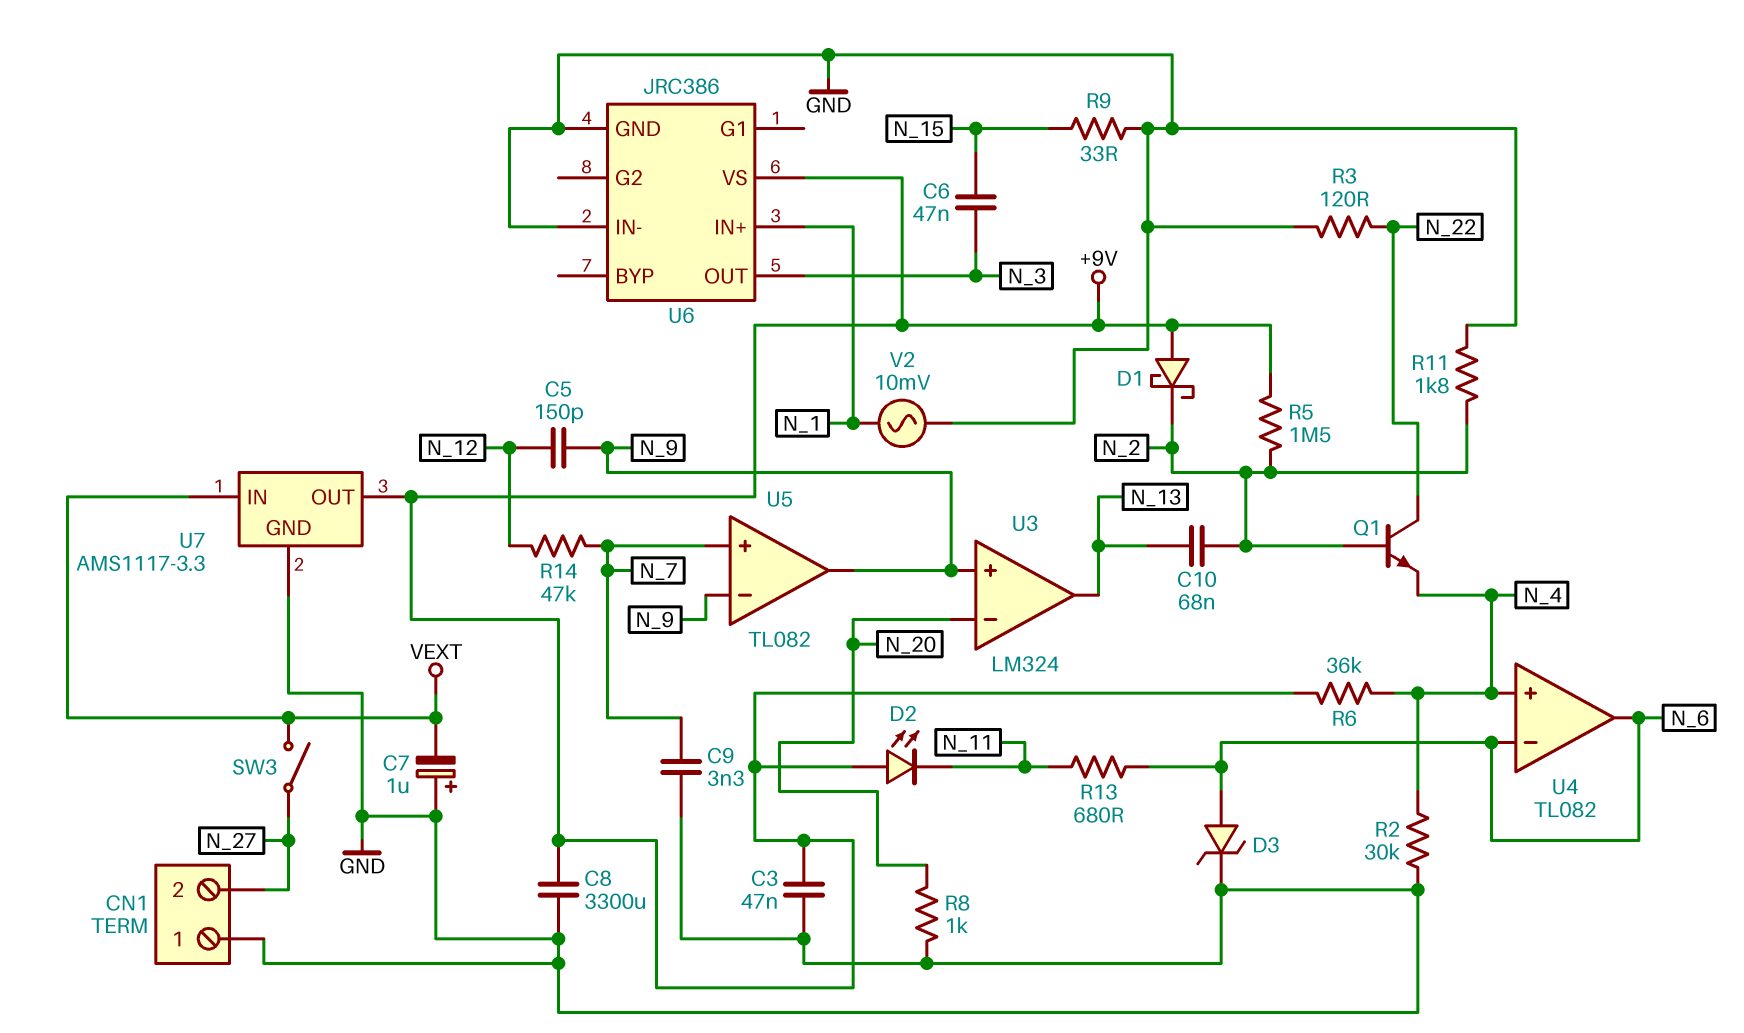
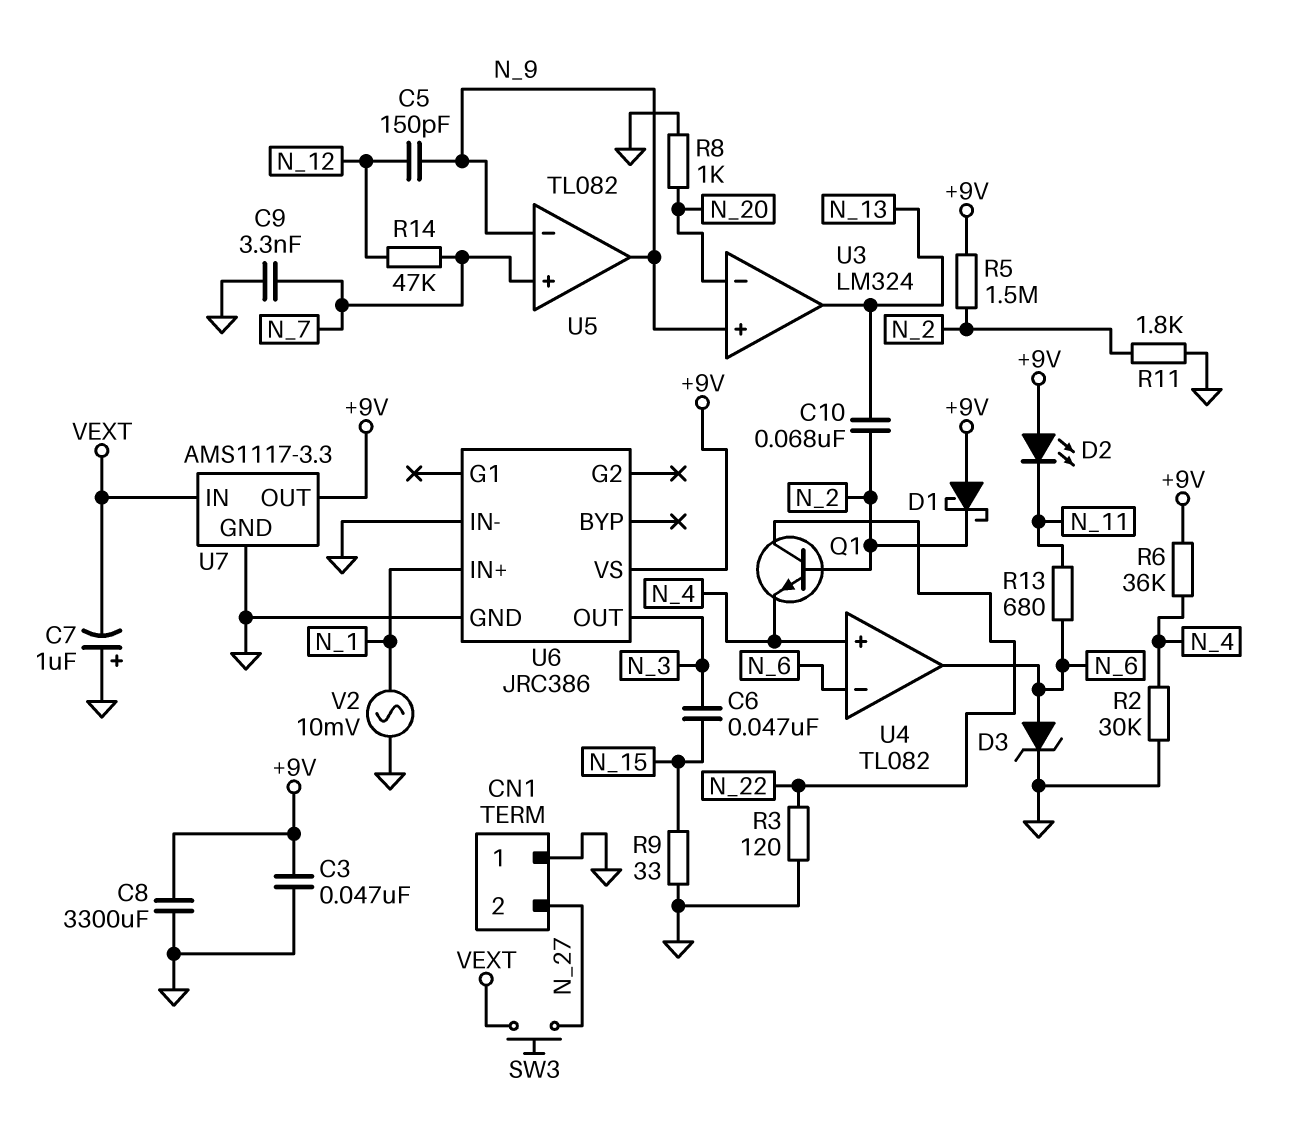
SW3: switch (N_27, VEXT) -> button (N_27, VEXT)

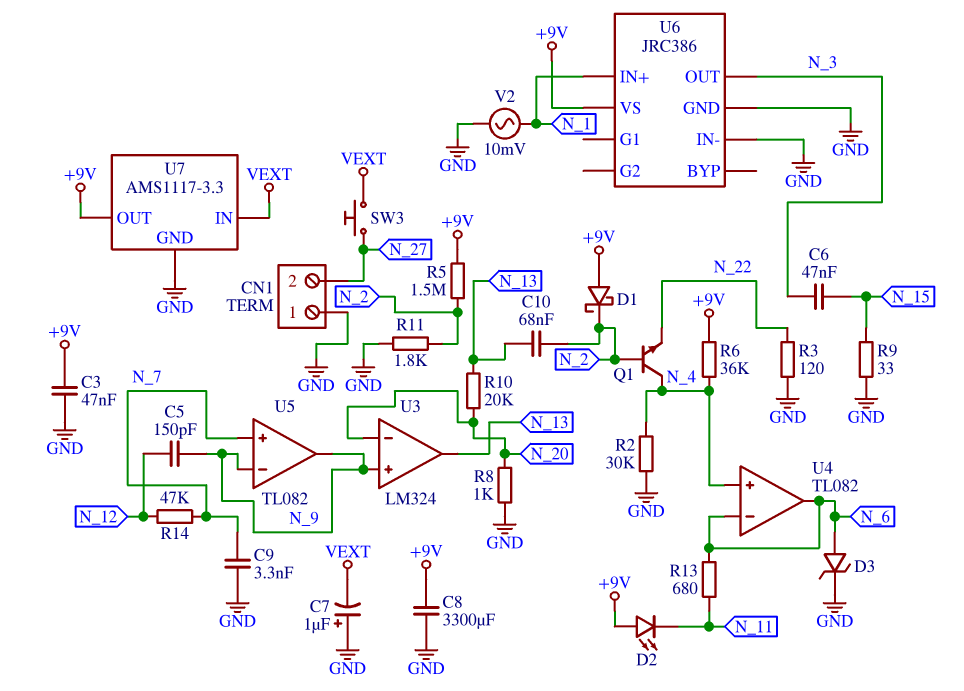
Q1: NPN (B N_2, C N_22, E N_4) -> NPN (B N_2, C N_4, E N_22)
R10: none -> 20k (N_13, N_20)

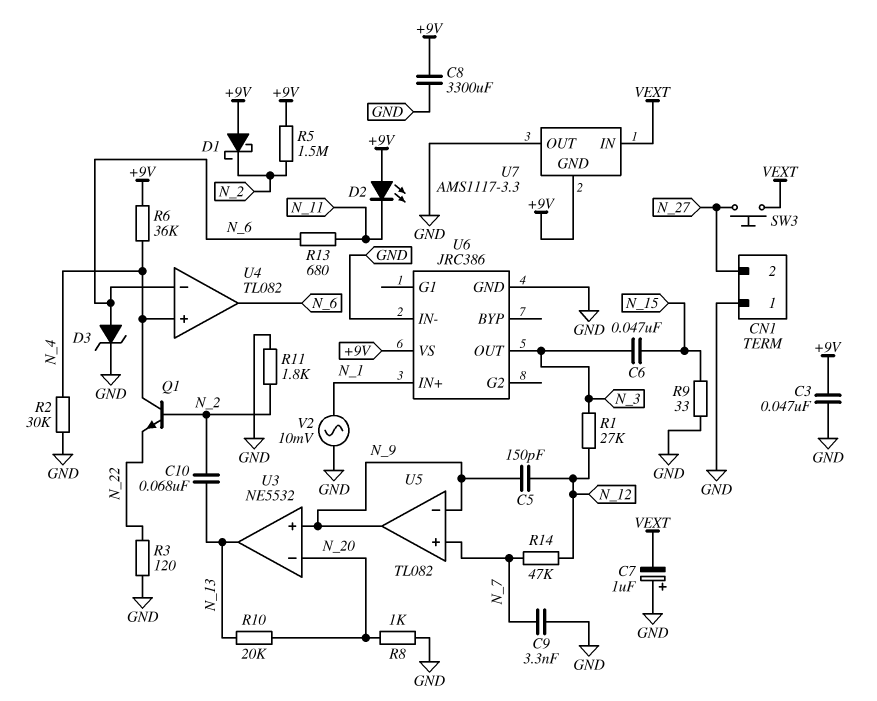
R1: none -> 27k (N_3, N_12)
U3: LM324 -> NE5532
U7 pin GND: GND -> +9V
U7 pin OUT: +9V -> GND

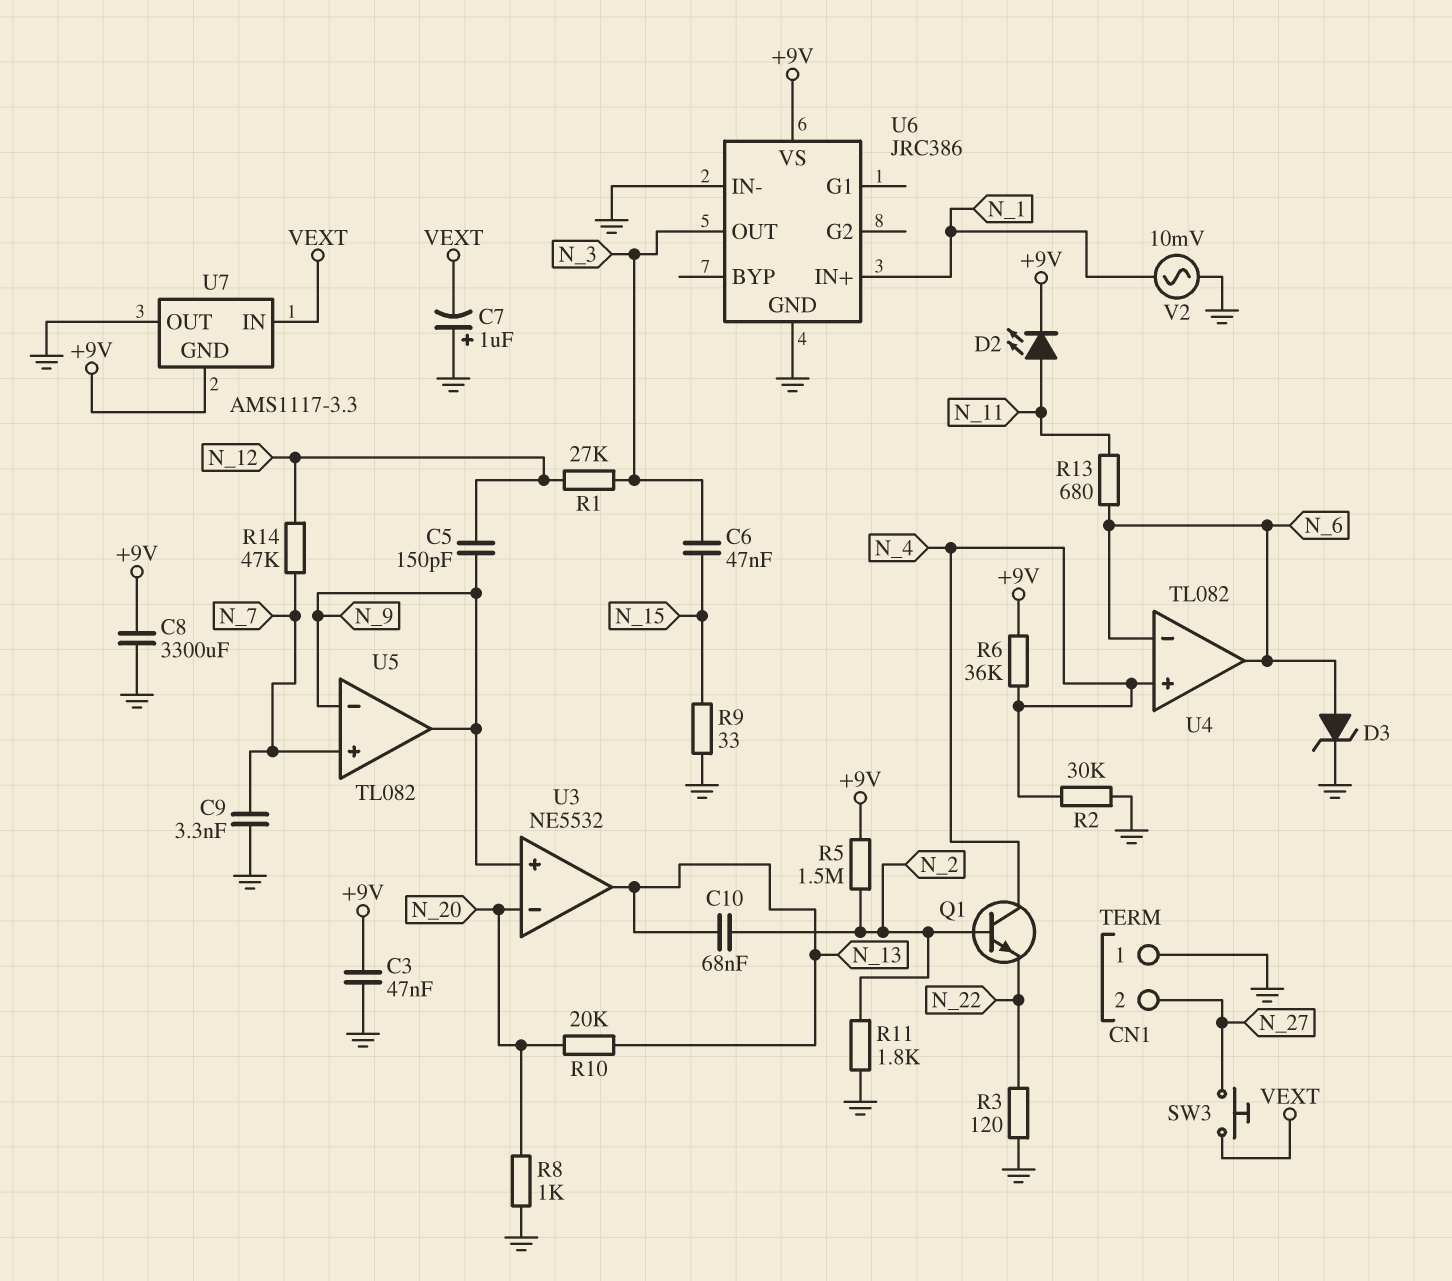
D1: schottky (A +9V, K N_2) -> none
D2: LED (A +9V, K N_11) -> LED (A N_11, K +9V)

